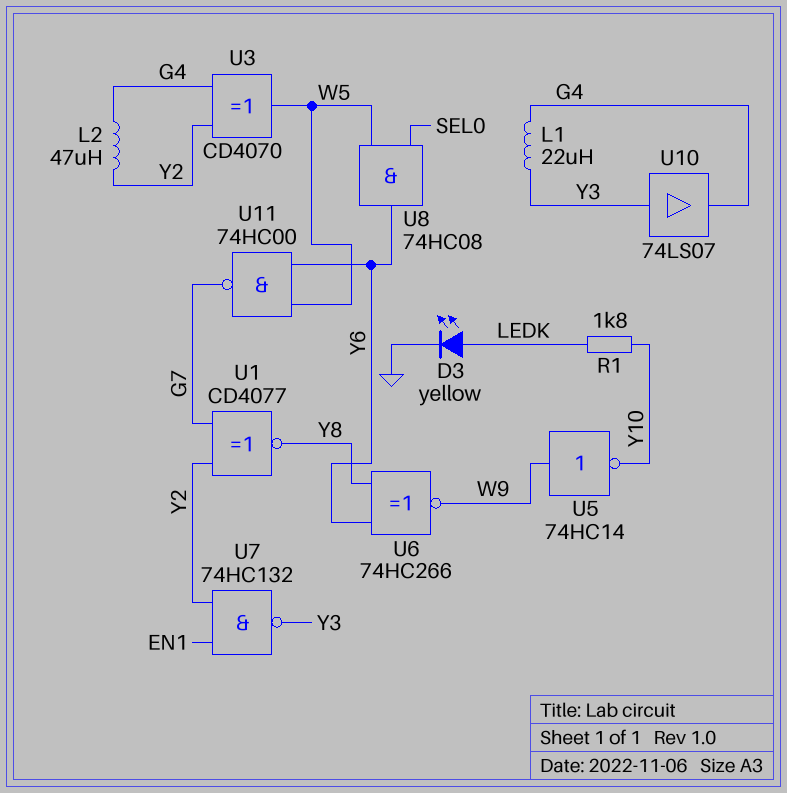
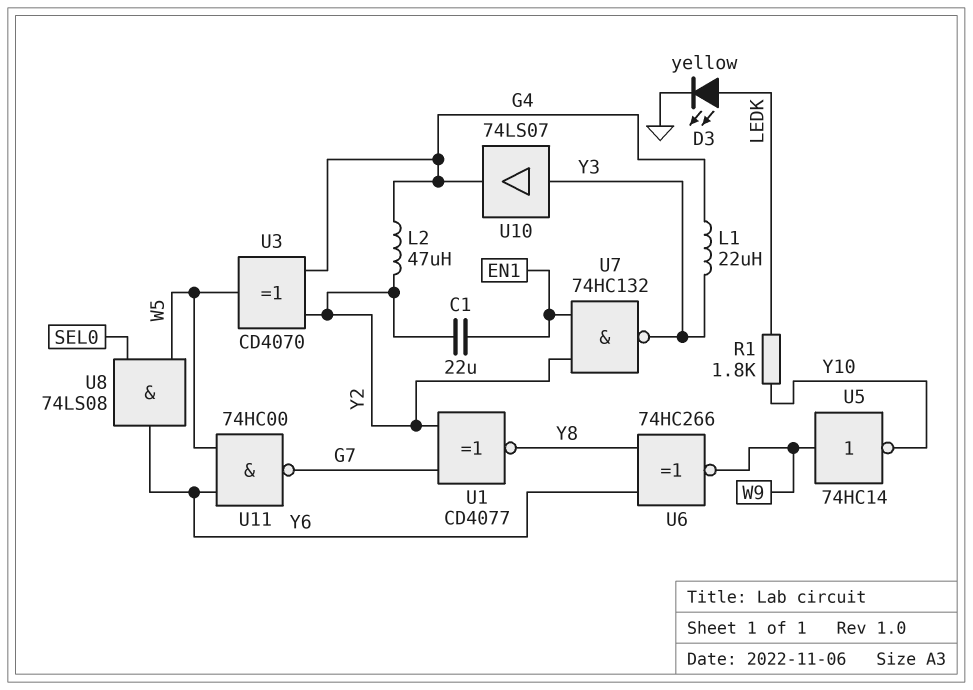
C1: none -> 22uF (EN1, Y2)
U8: AND 74HC08 (in SEL0, in W5, out Y6) -> AND 74LS08 (in SEL0, in W5, out Y6)

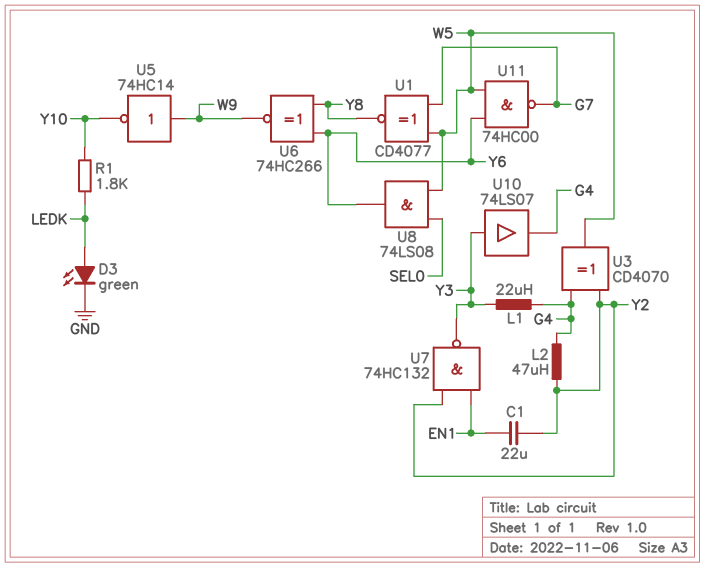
D3: LED yellow (A LEDK, K GND) -> LED green (A LEDK, K GND)
U1: XNOR CD4077 (in G7, in Y2, out Y8) -> XNOR CD4077 (in G7, in W5, out Y8)

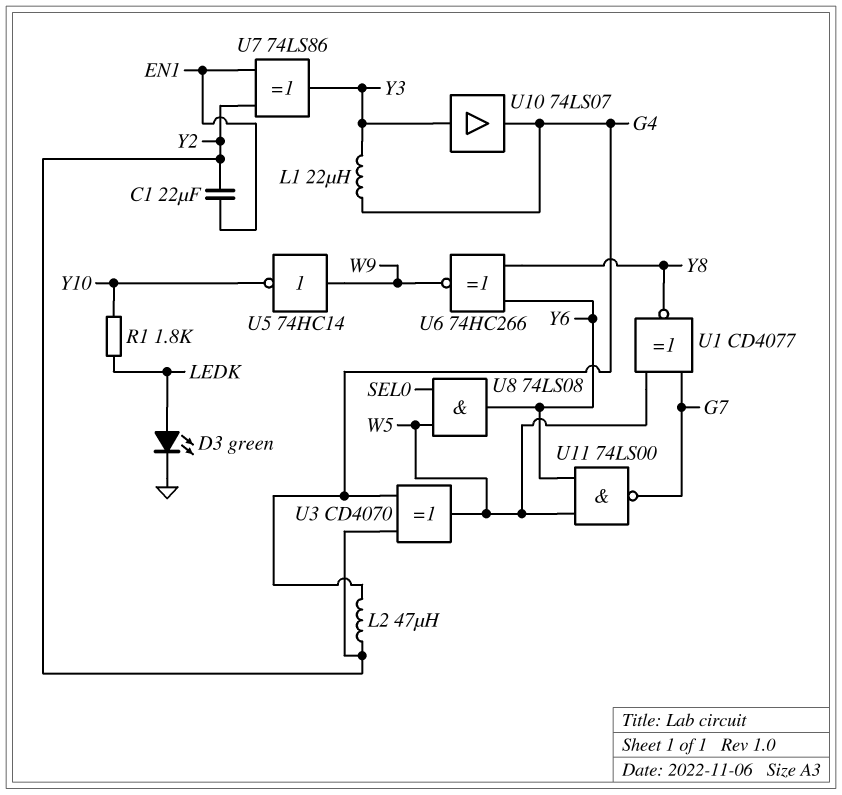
U7: NAND 74HC132 (in EN1, in Y2, out Y3) -> XOR 74LS86 (in EN1, in Y2, out Y3)
U11: NAND 74HC00 (in W5, in Y6, out G7) -> NAND 74LS00 (in W5, in Y6, out G7)

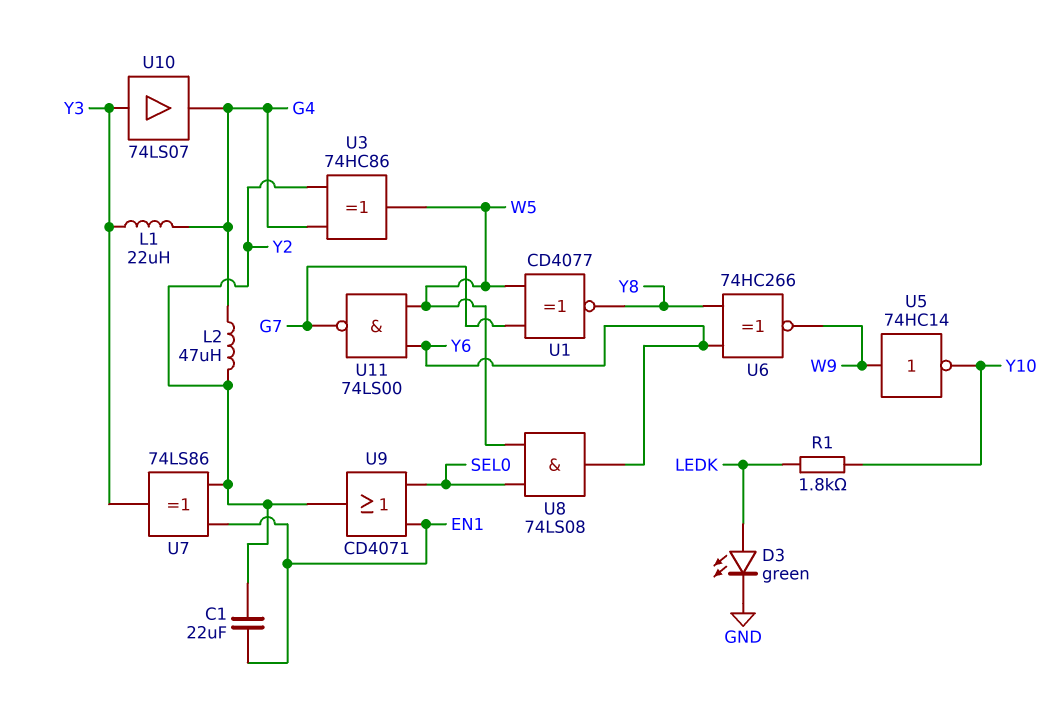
U3: XOR CD4070 (in G4, in Y2, out W5) -> XOR 74HC86 (in G4, in Y2, out W5)
U9: none -> OR CD4071 (in EN1, in SEL0, out Y2)

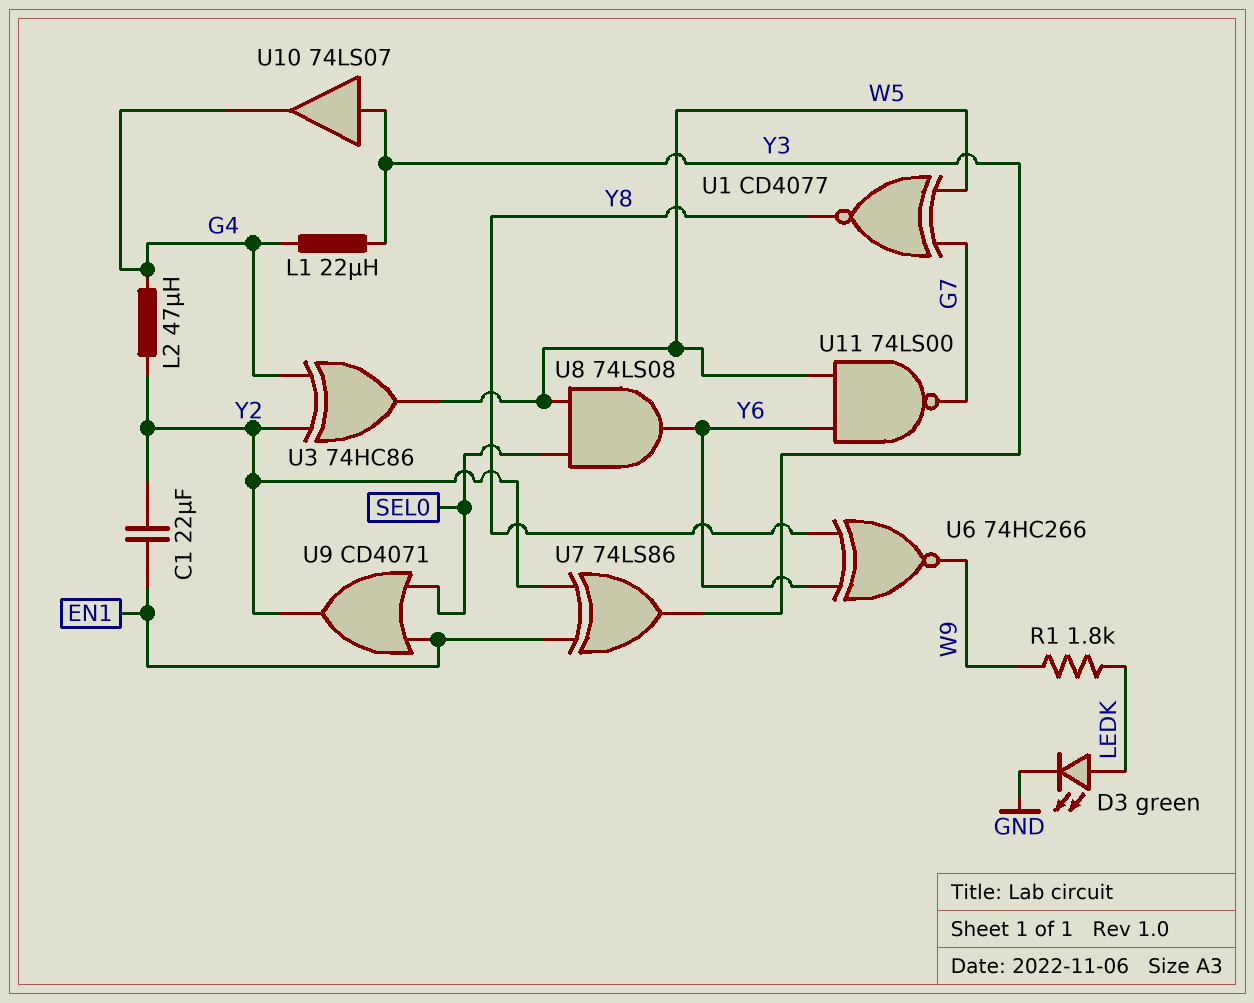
R1: 1.8k (LEDK, Y10) -> 1.8k (LEDK, W9)
U5: NOT 74HC14 (in W9, out Y10) -> none

